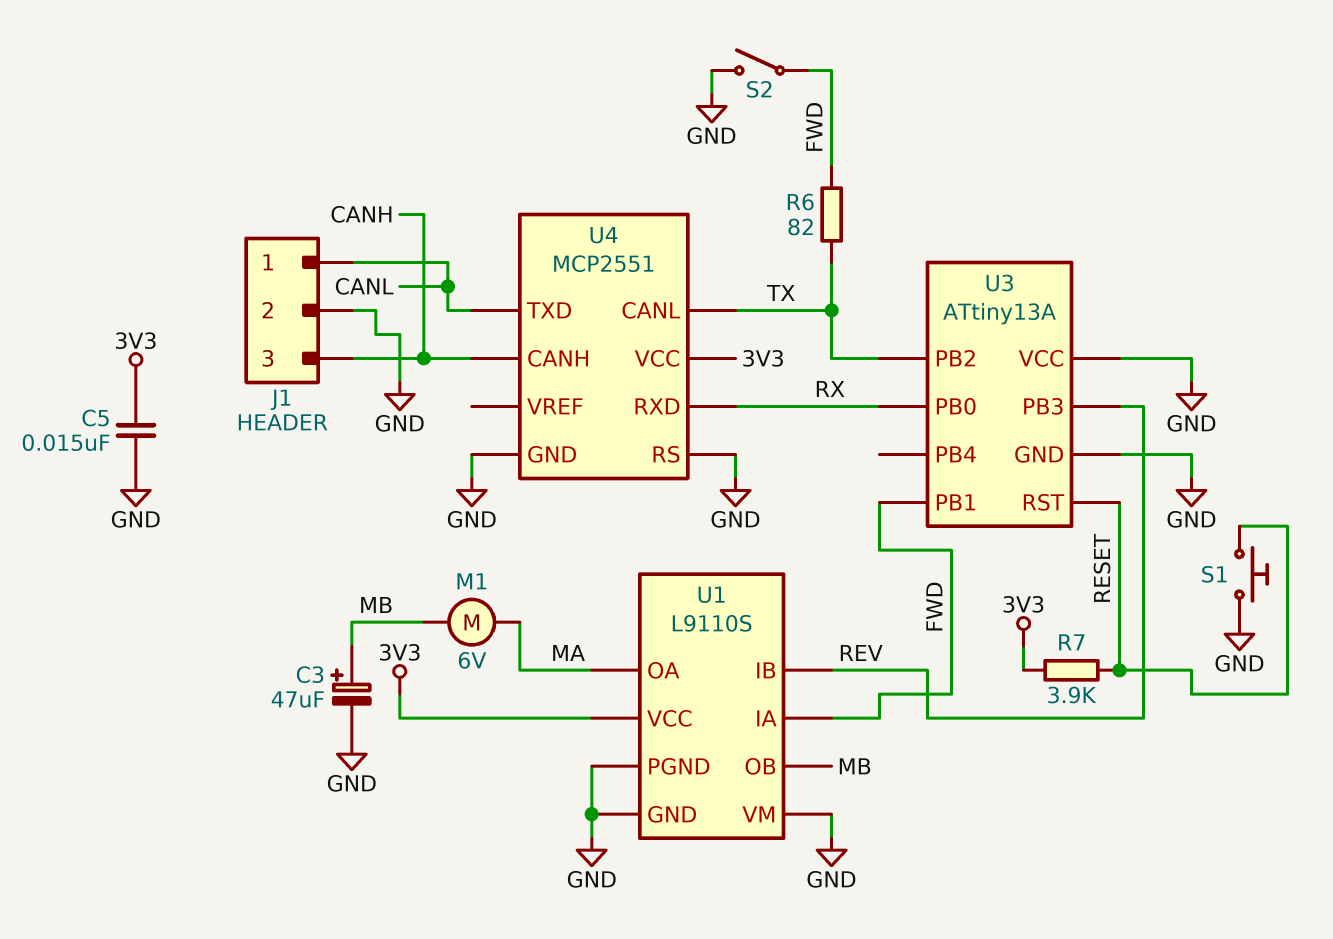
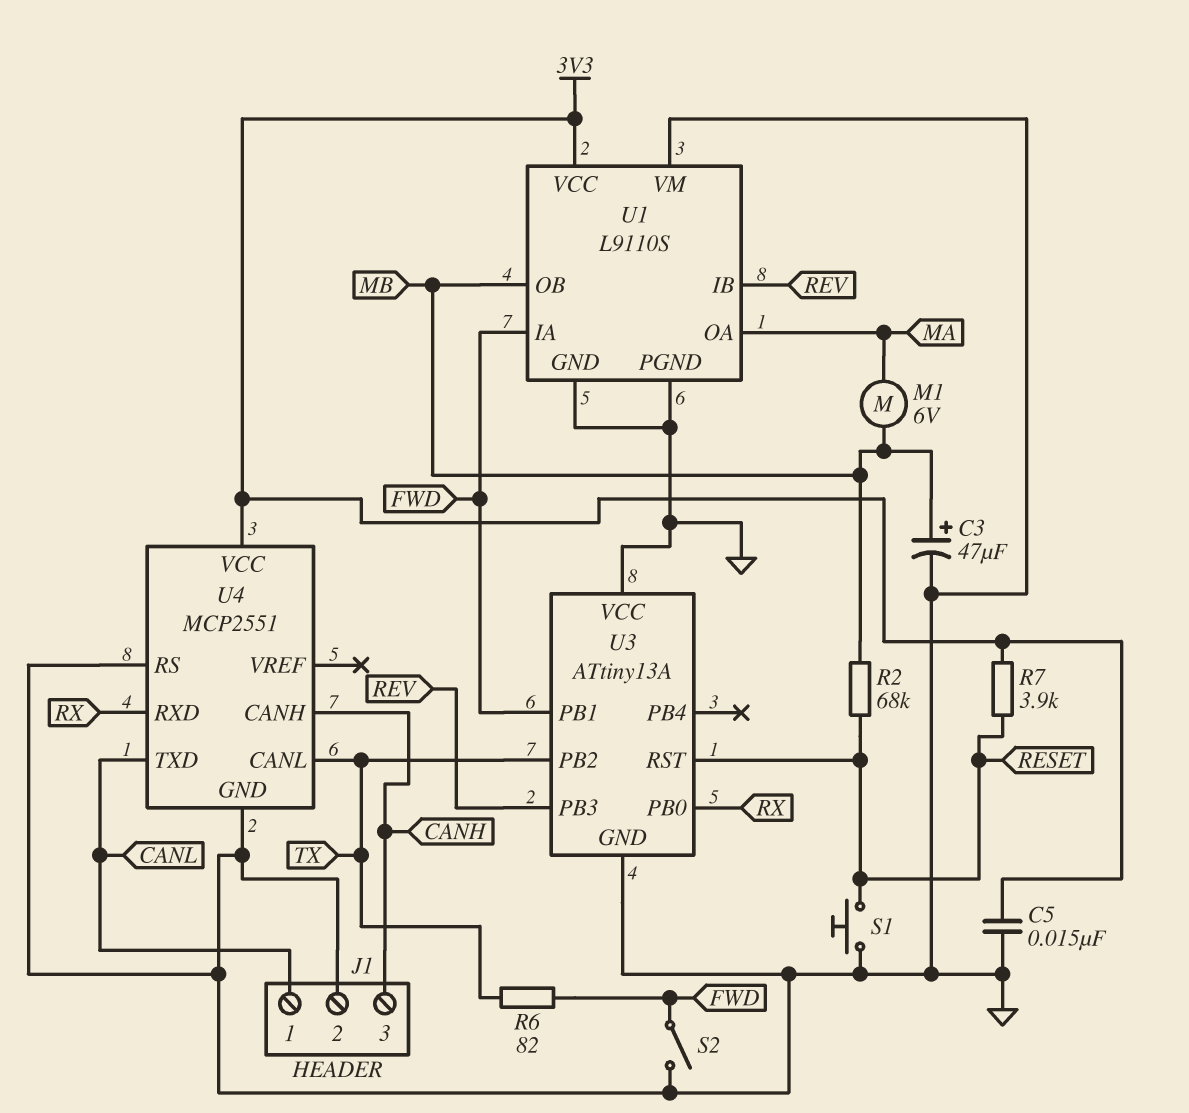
R2: none -> 68k (MB, RESET)

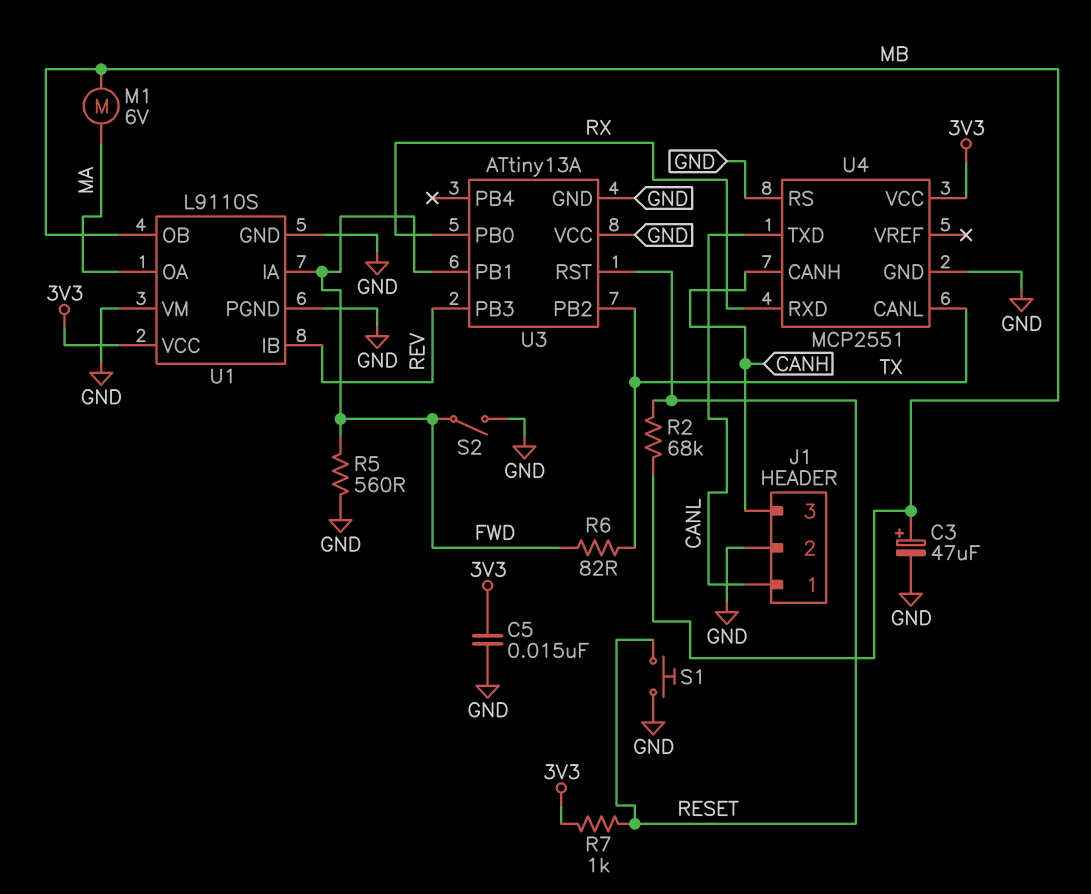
R5: none -> 560 (FWD, GND)
R7: 3.9k (3V3, RESET) -> 1k (3V3, RESET)

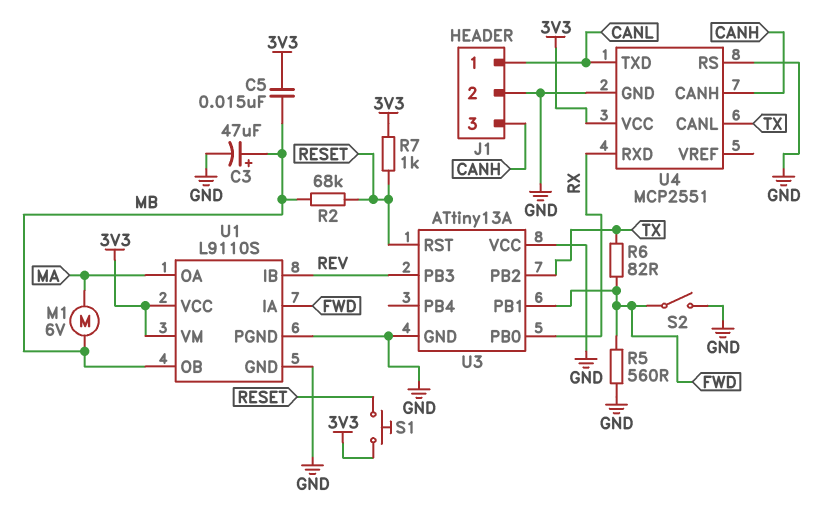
C5: 15nF (3V3, GND) -> 15nF (3V3, MB)
S1: button (GND, RESET) -> button (3V3, RESET)
U1 pin VM: GND -> 3V3

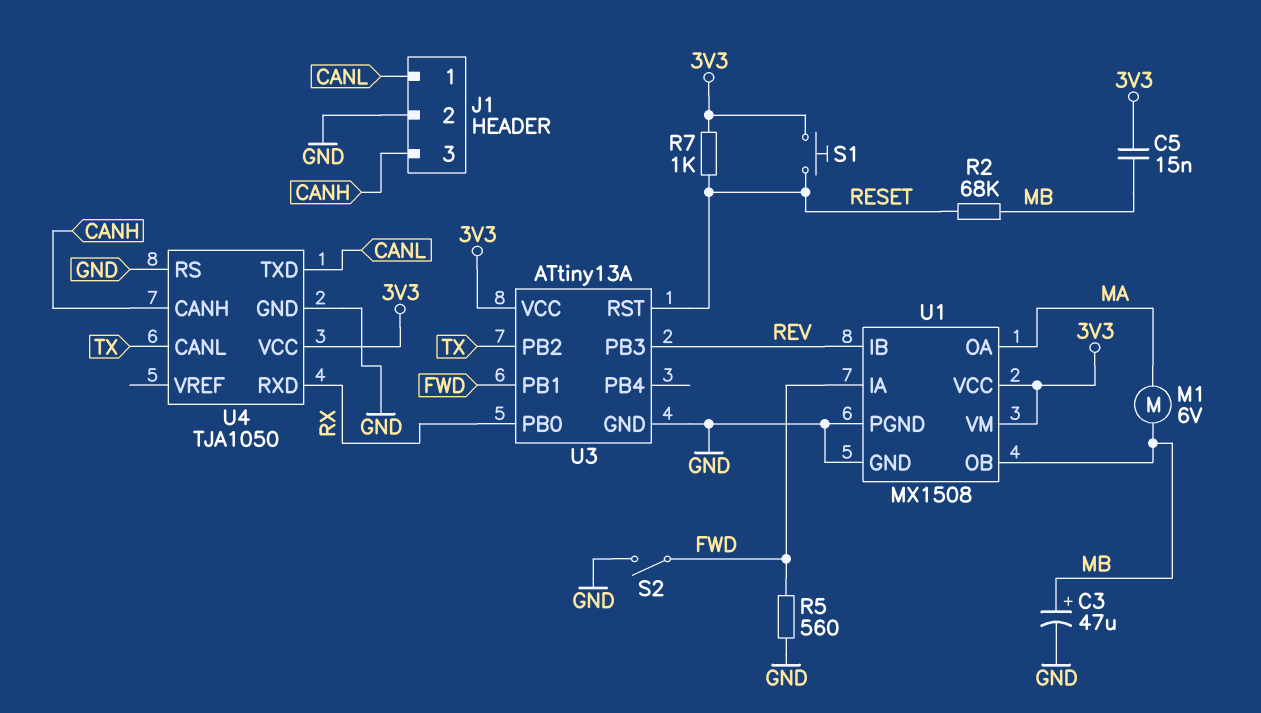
R6: 82 (FWD, TX) -> none
U1: L9110S -> MX1508
U3 pin VCC: GND -> 3V3
U4: MCP2551 -> TJA1050

